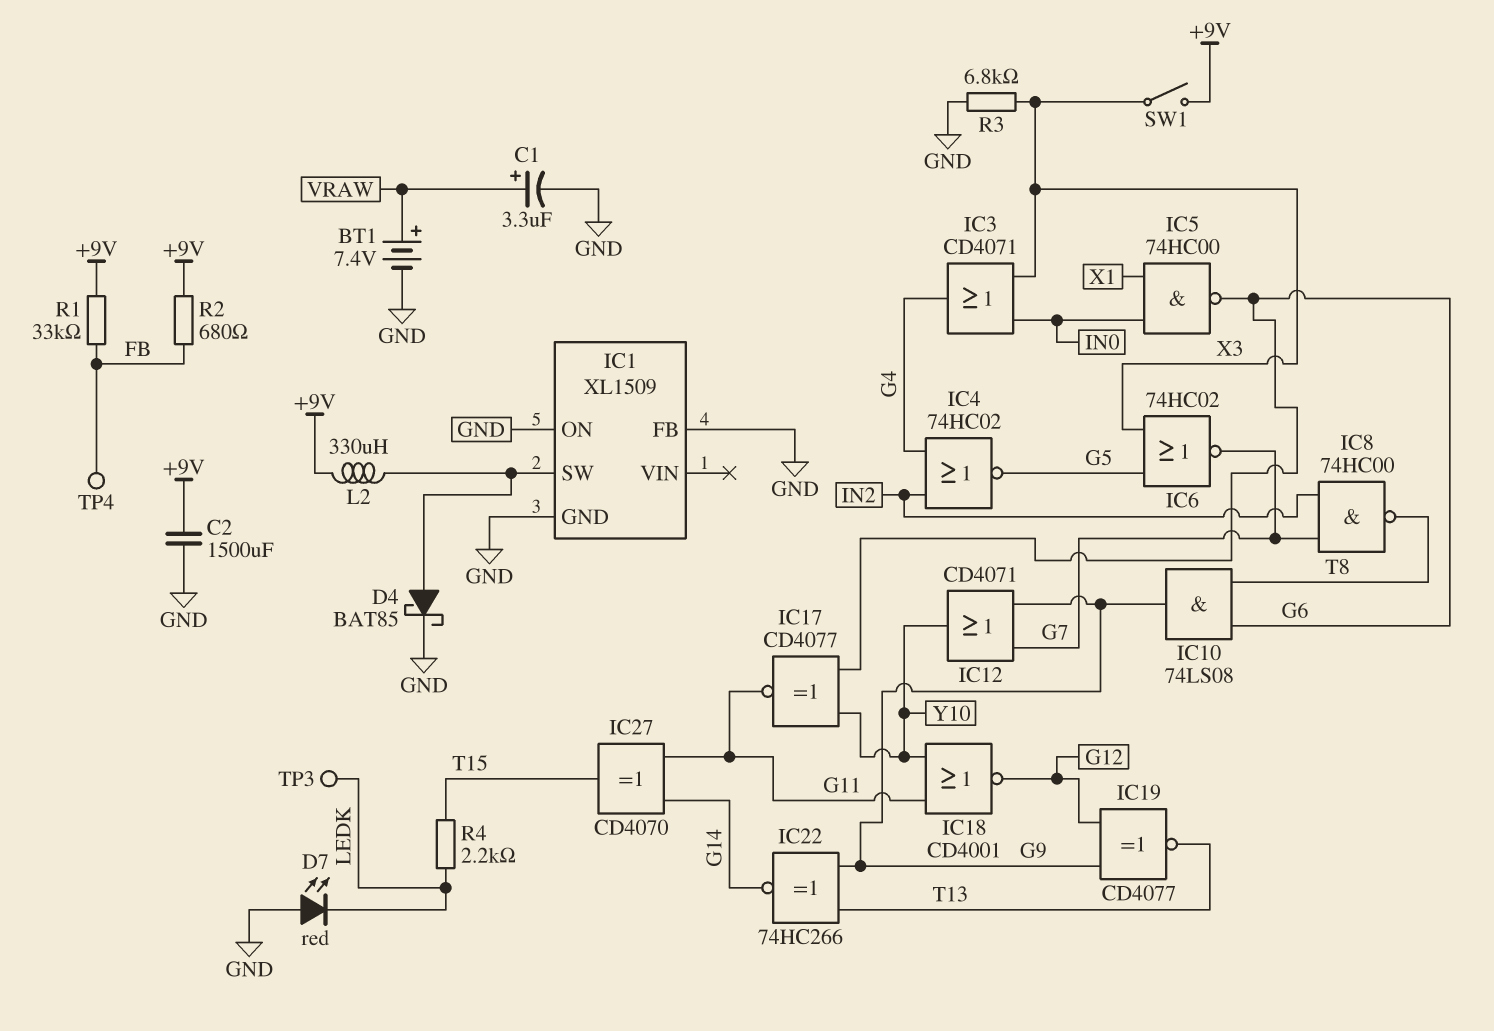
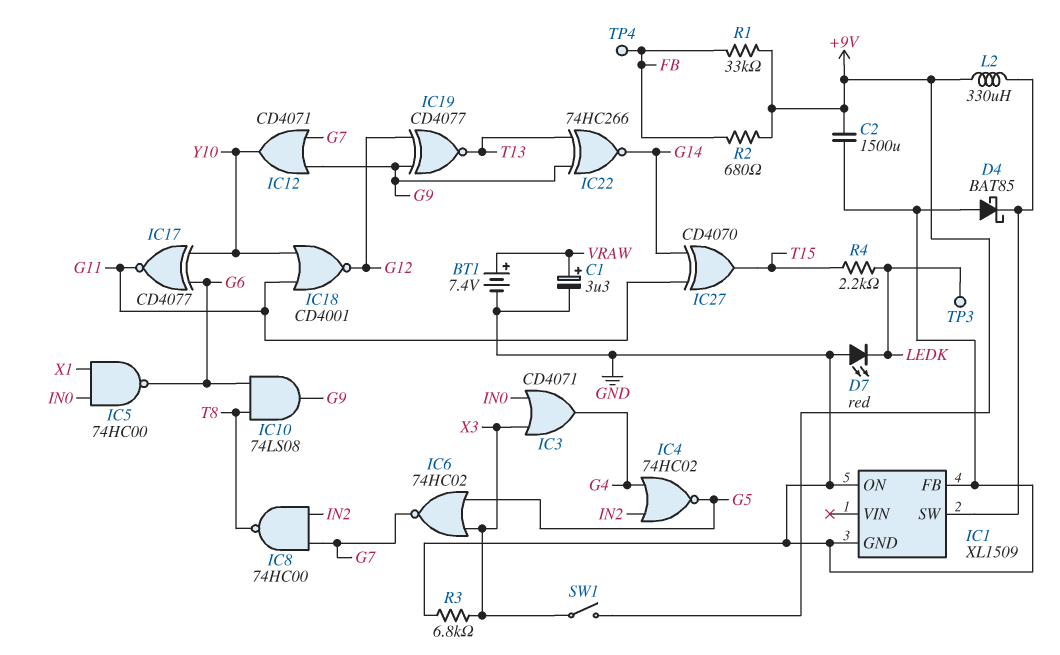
D4: schottky BAT85 (A IC1/SW, K GND) -> schottky BAT85 (A GND, K IC1/SW)

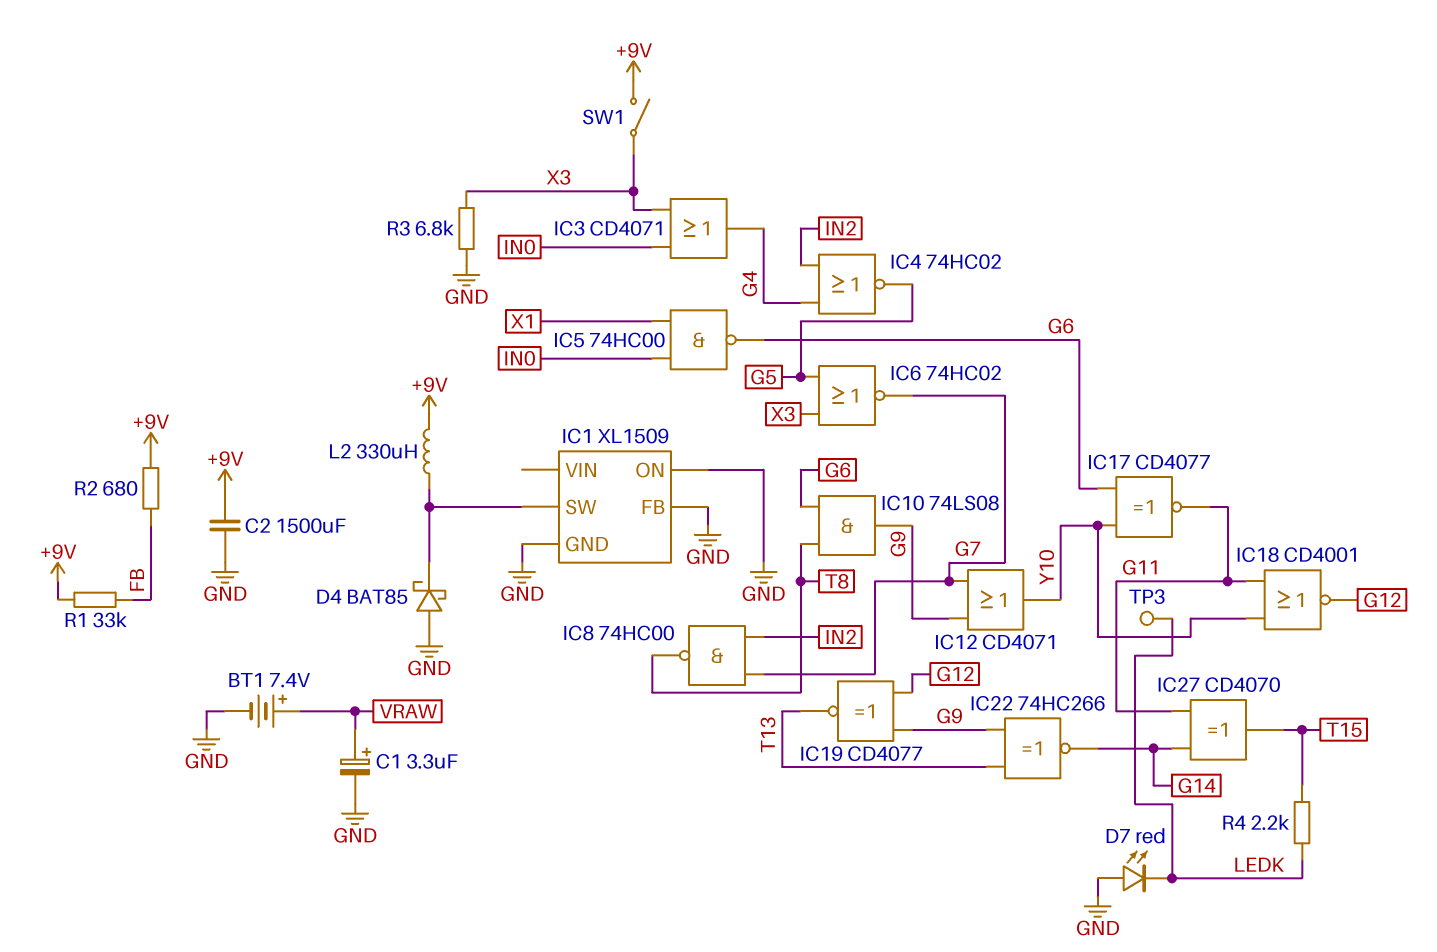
TP4: test point (FB) -> none

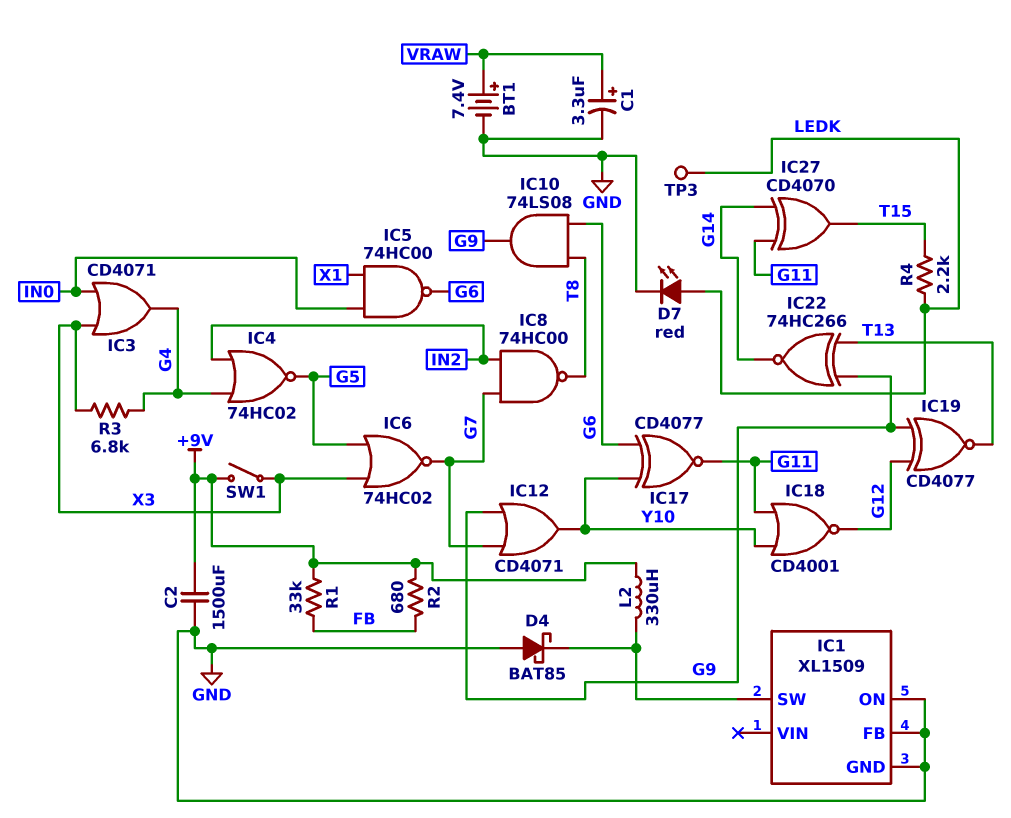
D7: LED red (A GND, K LEDK) -> LED red (A LEDK, K GND)
R3: 6.8k (GND, X3) -> 6.8k (G4, X3)

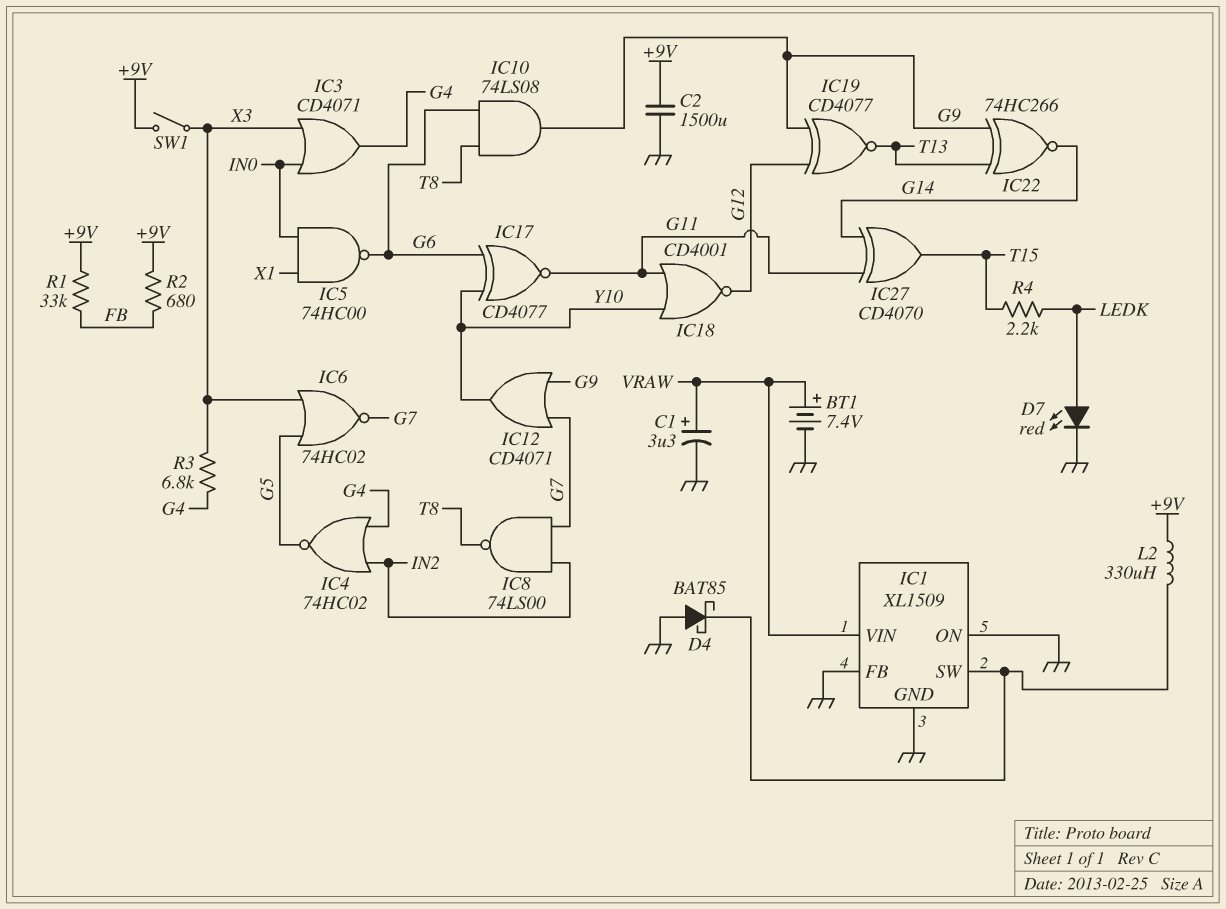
IC1 pin VIN: none -> VRAW
IC8: NAND 74HC00 (in G7, in IN2, out T8) -> NAND 74LS00 (in G7, in IN2, out T8)
TP3: test point (LEDK) -> none

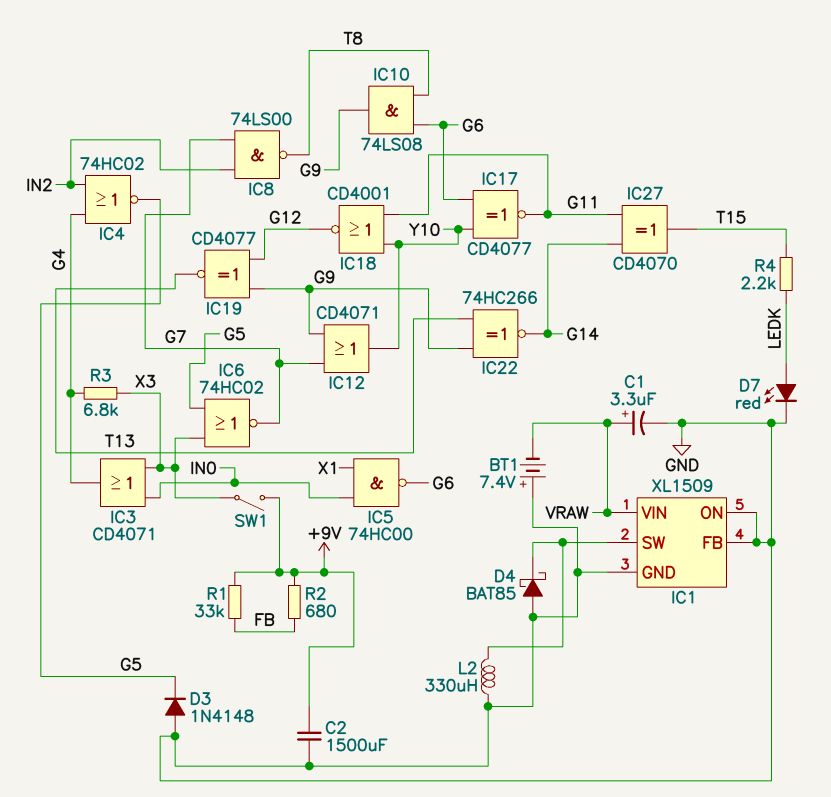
BT1: 7.4V (plus VRAW, minus GND) -> 7.4V (plus GND, minus VRAW)
D3: none -> diode 1N4148 (A GND, K G5)
L2: 330uH (+9V, IC1/SW) -> 330uH (GND, IC1/SW)

